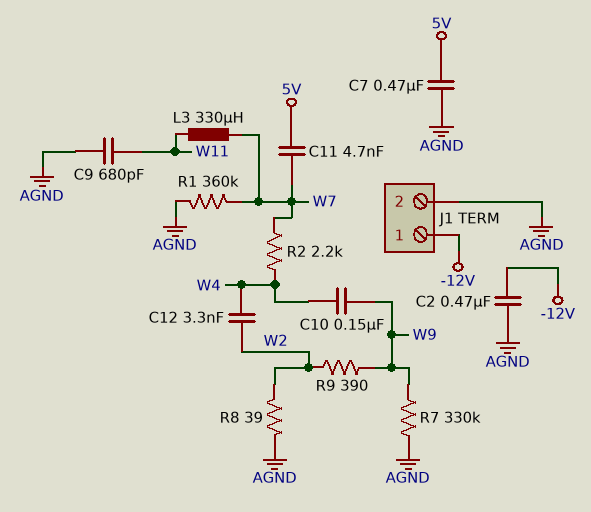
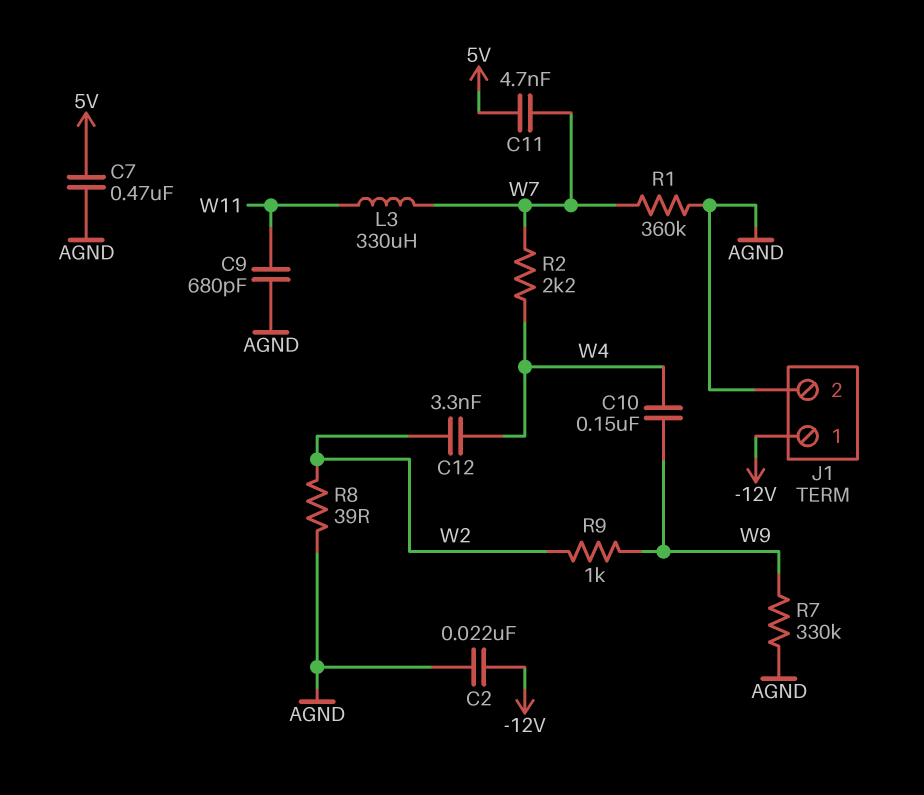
C2: 470nF (-12V, AGND) -> 22nF (-12V, AGND)
R9: 390 (W2, W9) -> 1k (W2, W9)

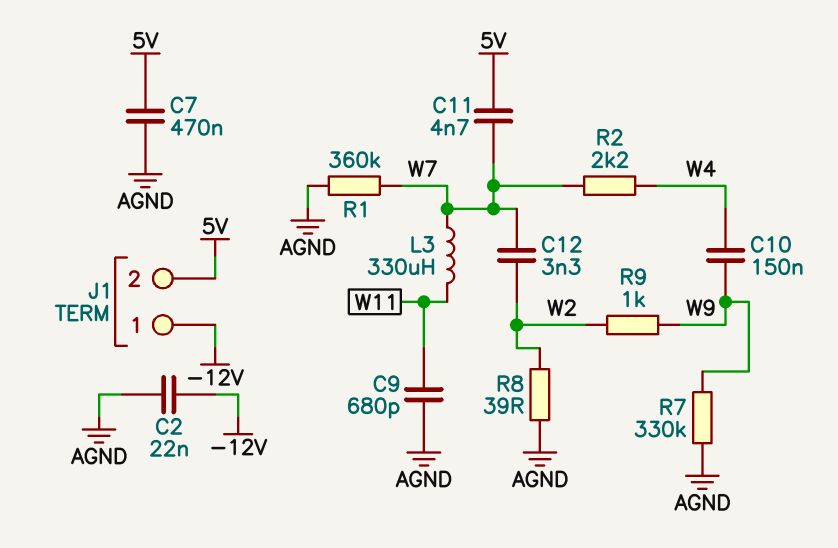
C12: 3.3nF (W2, W4) -> 3.3nF (W2, W7)
J1 pin 2: AGND -> 5V

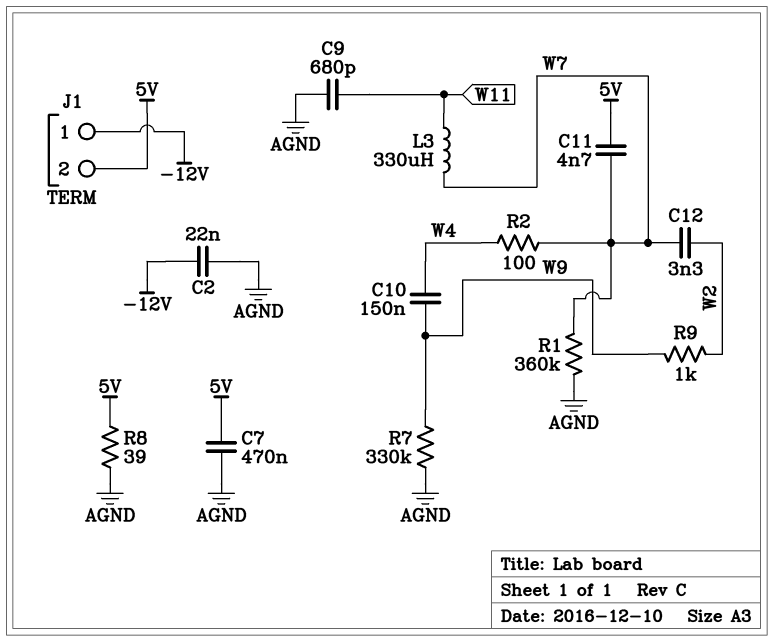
R2: 2.2k (W4, W7) -> 100 (W4, W7)
R8: 39 (AGND, W2) -> 39 (5V, AGND)

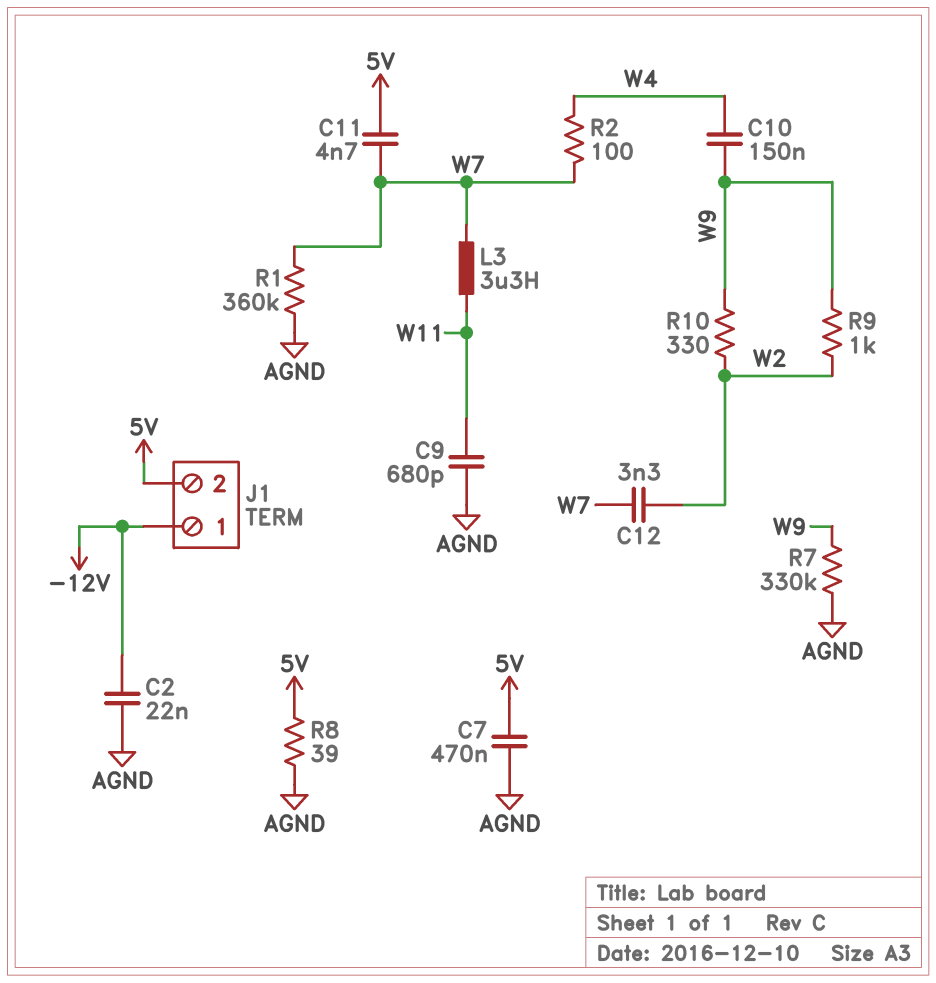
L3: 330uH (W7, W11) -> 3.3uH (W7, W11)
R10: none -> 330 (W2, W9)

